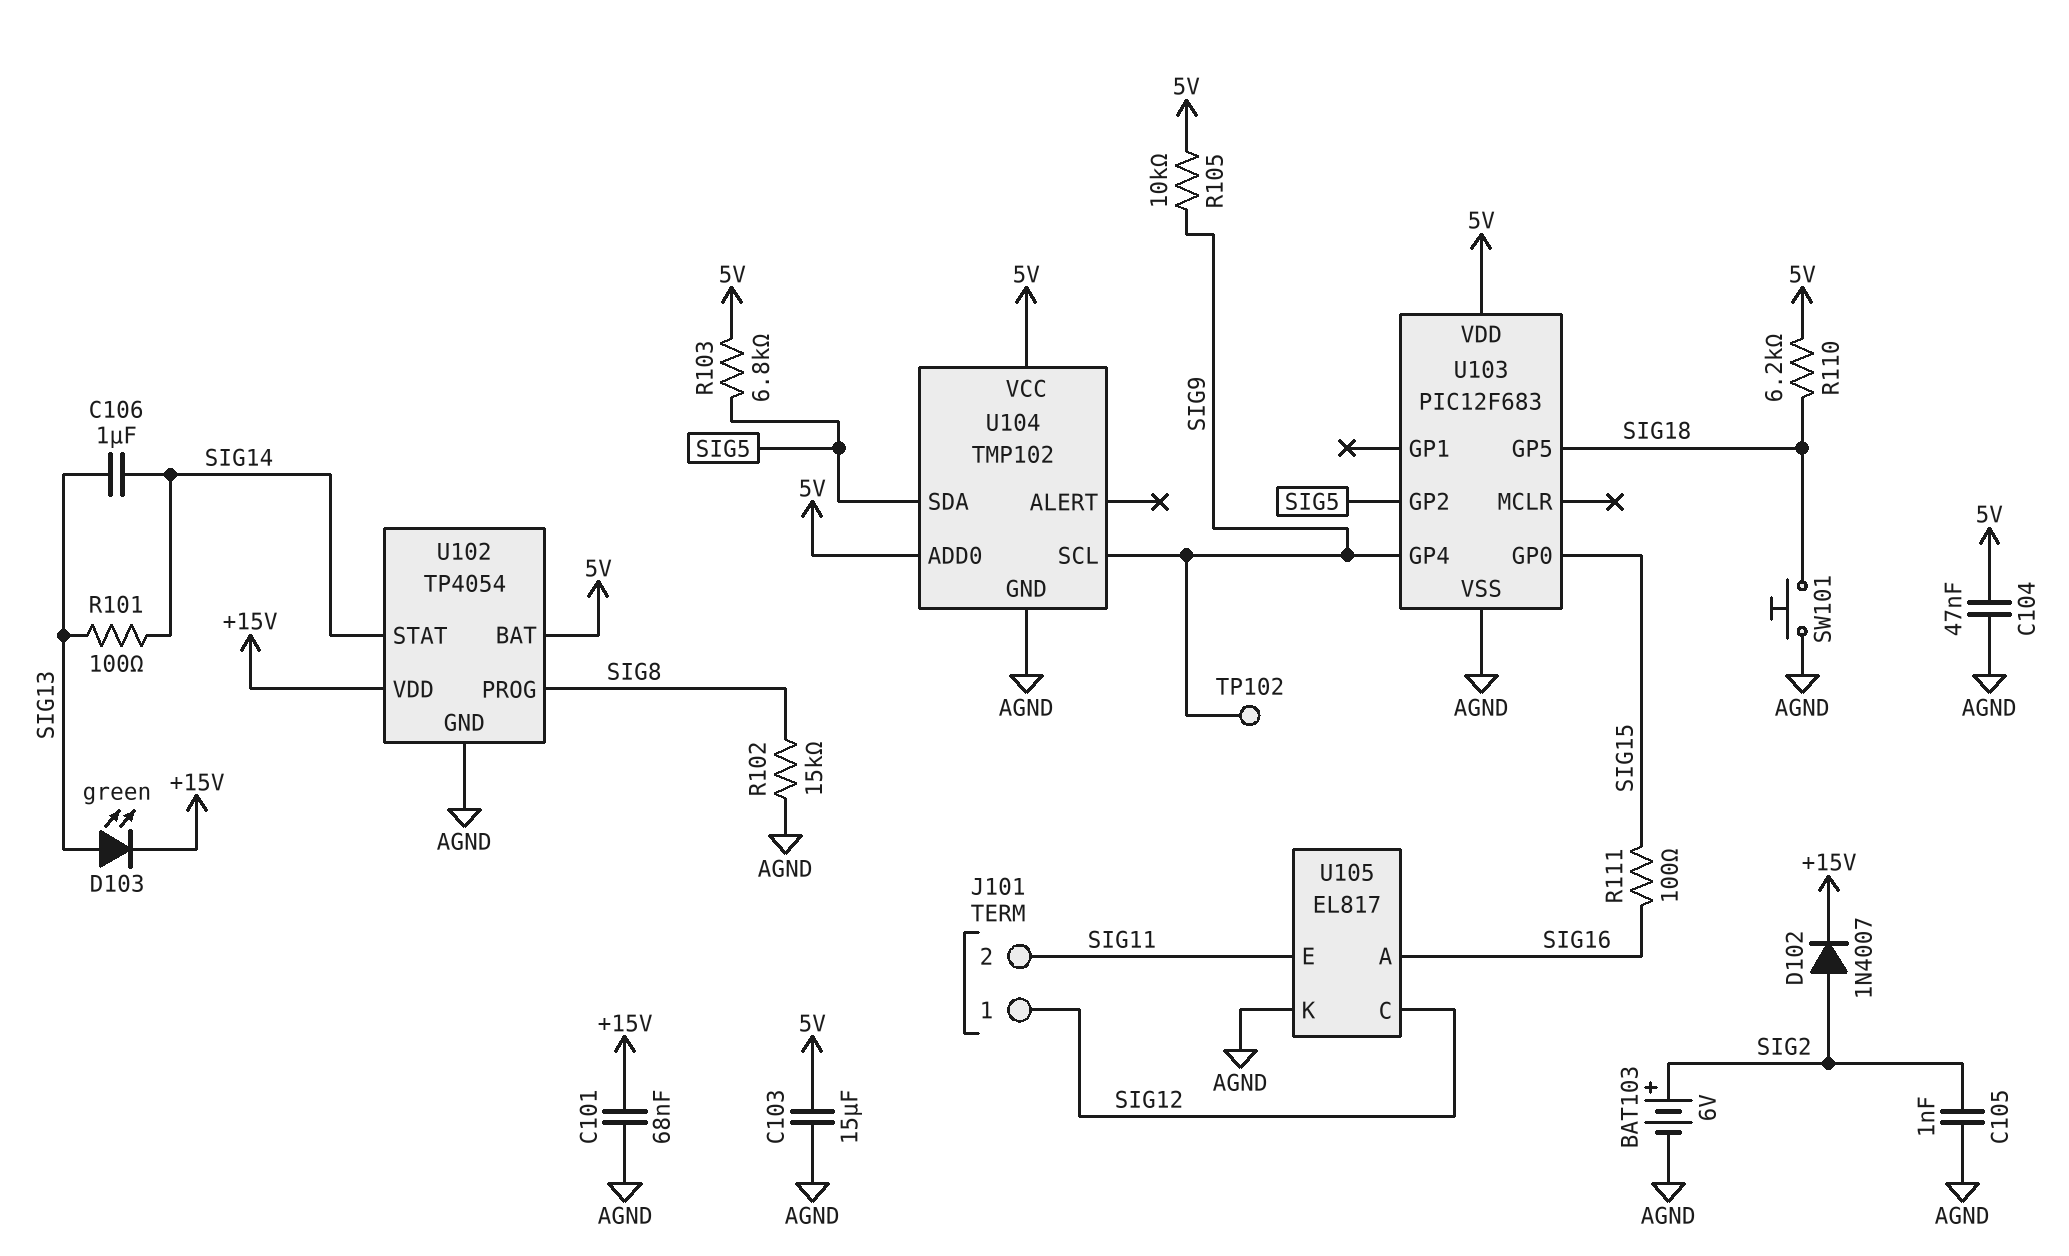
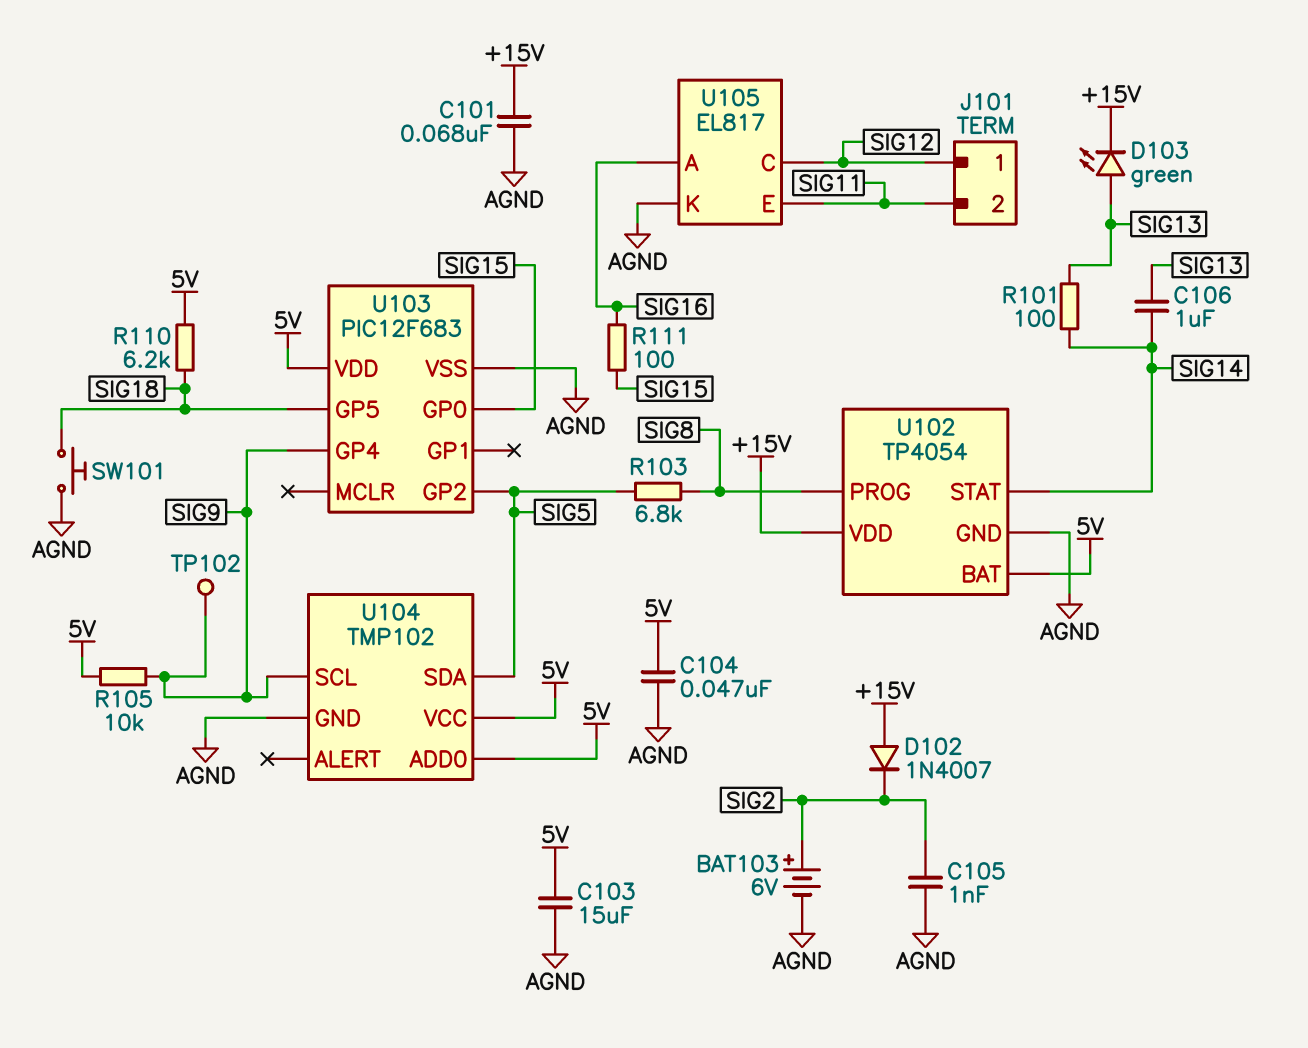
D102: diode 1N4007 (A SIG2, K +15V) -> diode 1N4007 (A +15V, K SIG2)
R102: 15k (AGND, SIG8) -> none
R103: 6.8k (5V, SIG5) -> 6.8k (SIG5, SIG8)

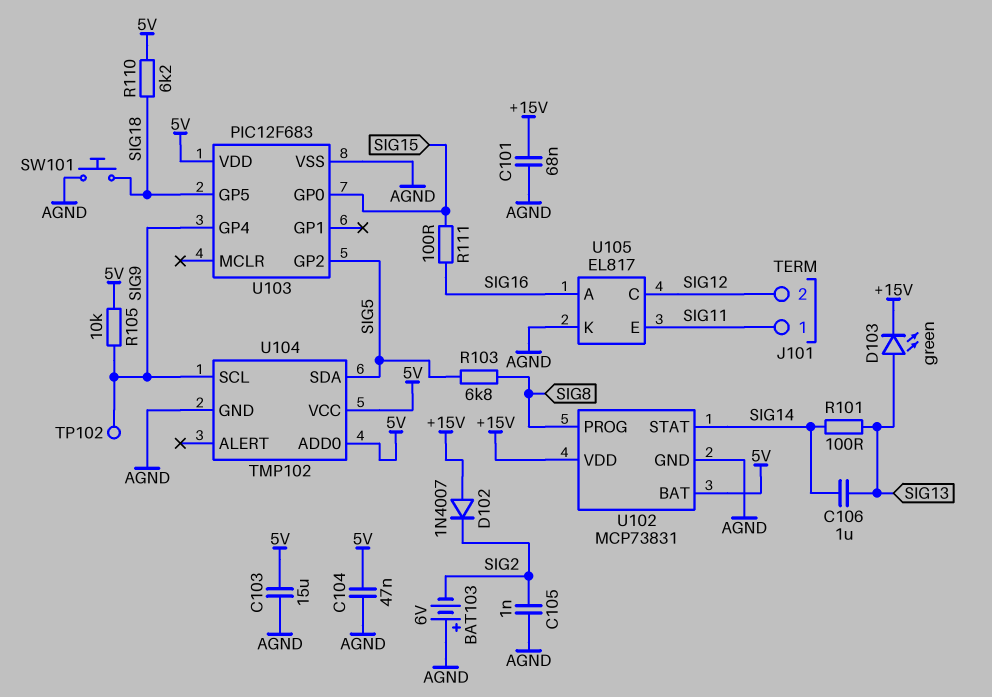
BAT103: 6V (plus SIG2, minus AGND) -> 6V (plus AGND, minus SIG2)
J101 pin 1: SIG12 -> SIG11
J101 pin 2: SIG11 -> SIG12
U102: TP4054 -> MCP73831

